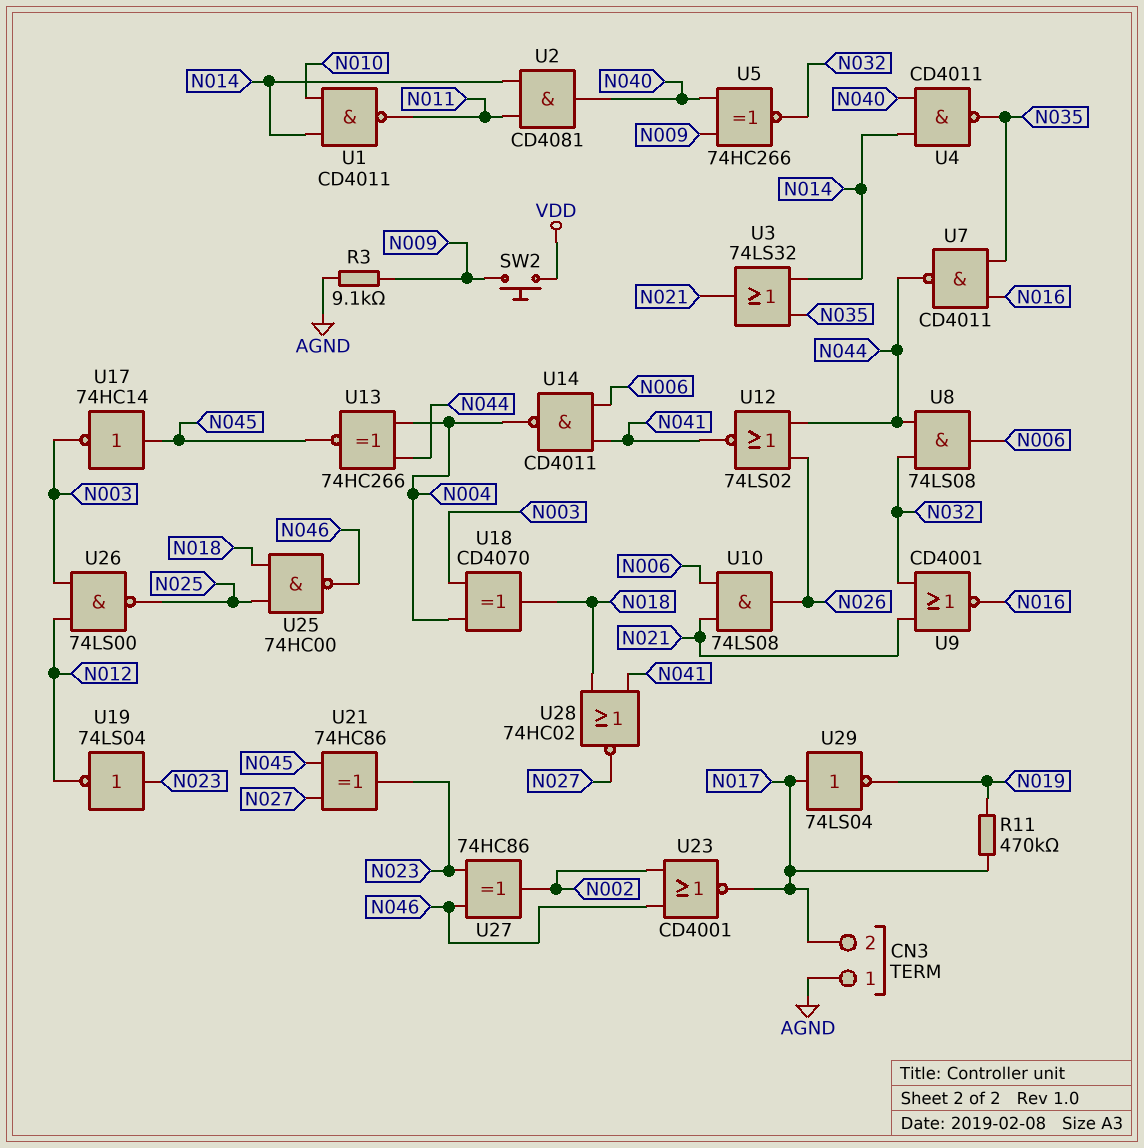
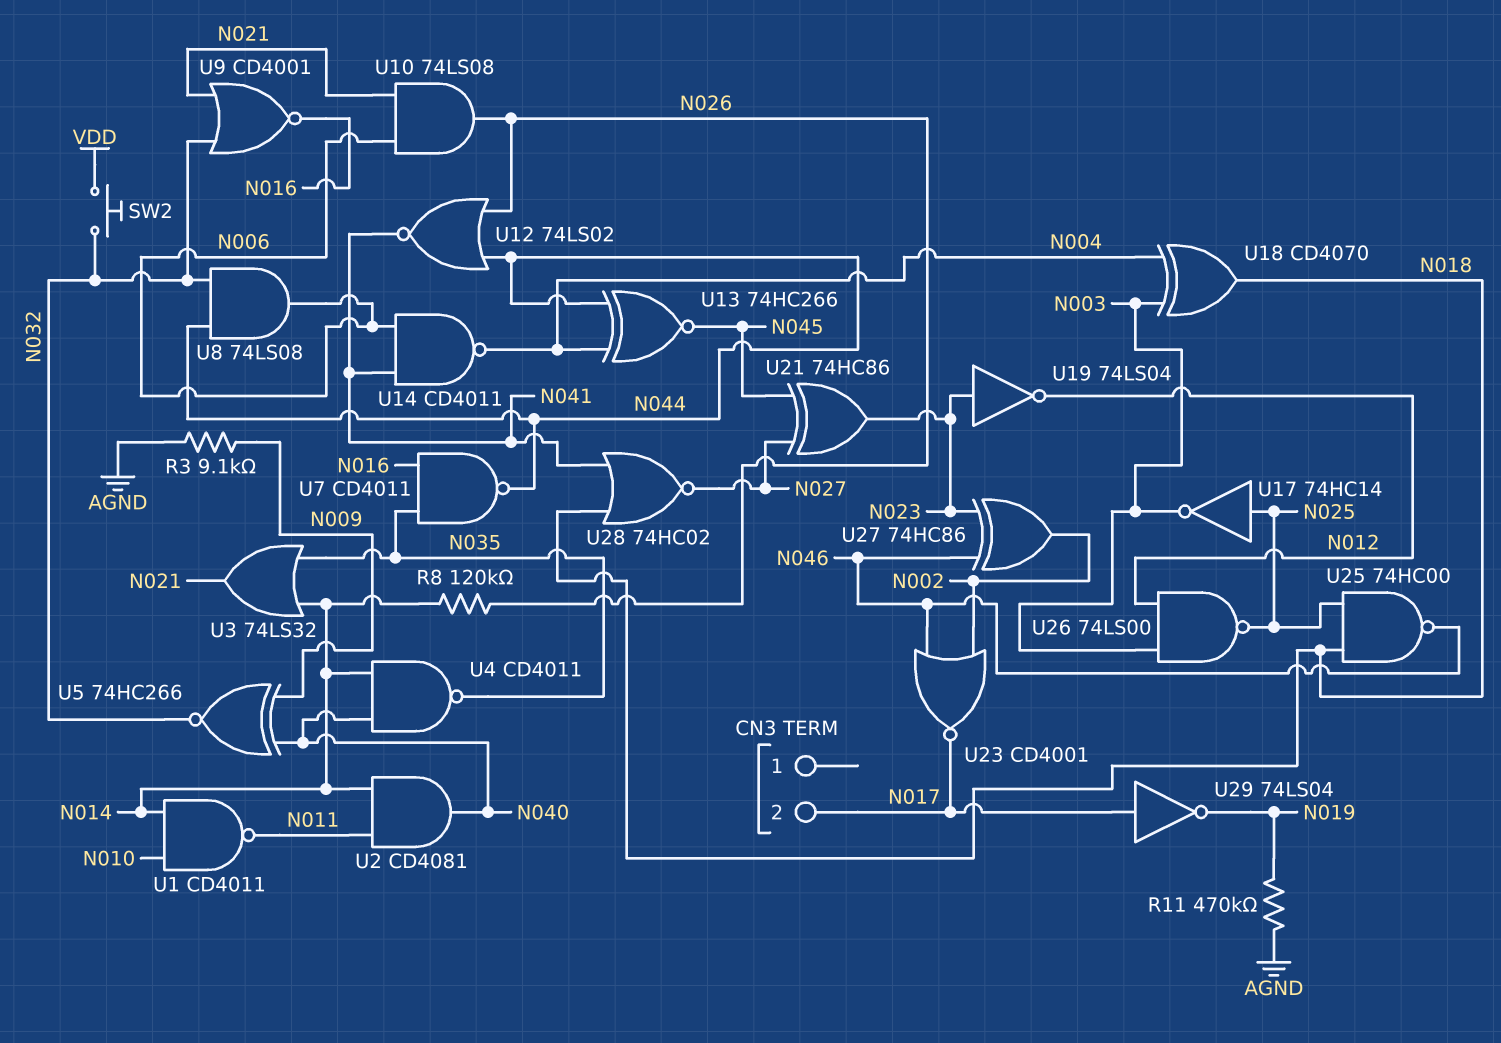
CN3 pin 1: AGND -> none
R8: none -> 120k (N014, N026)
R11: 470k (N017, N019) -> 470k (AGND, N019)
SW2: button (N009, VDD) -> button (N032, VDD)
U17: NOT 74HC14 (in N045, out N003) -> NOT 74HC14 (in N025, out N003)

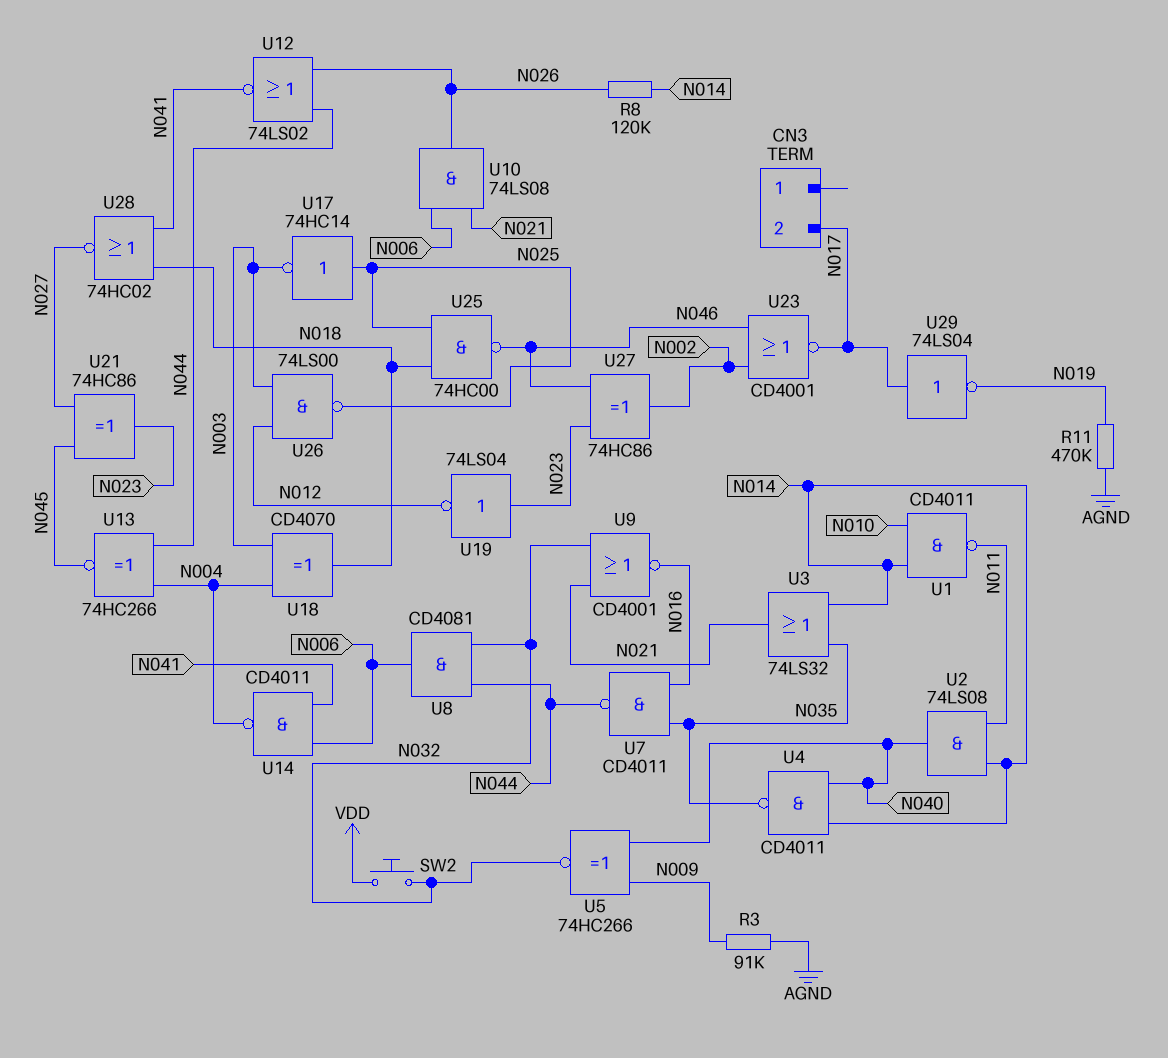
R3: 9.1k (AGND, N009) -> 91k (AGND, N009)
U2: AND CD4081 (in N011, in N014, out N040) -> AND 74LS08 (in N011, in N014, out N040)
U8: AND 74LS08 (in N032, in N044, out N006) -> AND CD4081 (in N032, in N044, out N006)

